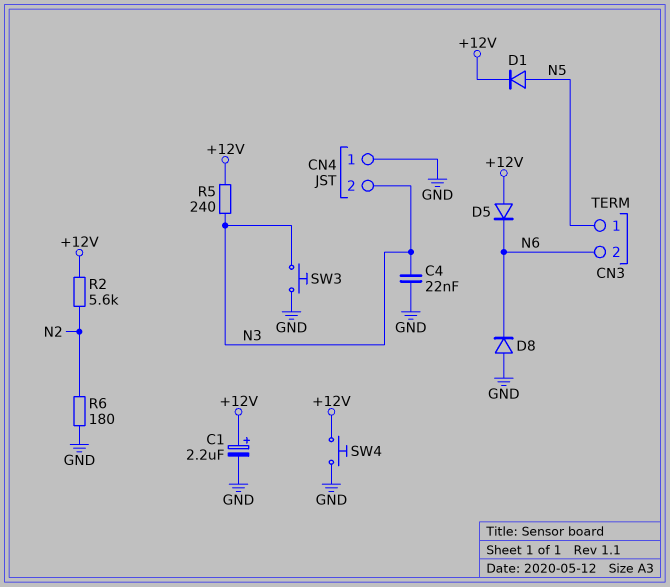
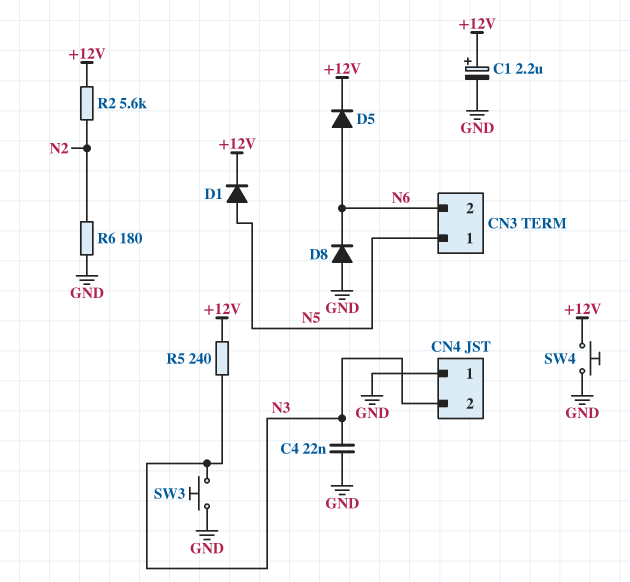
D5: diode (A +12V, K N6) -> diode (A N6, K +12V)

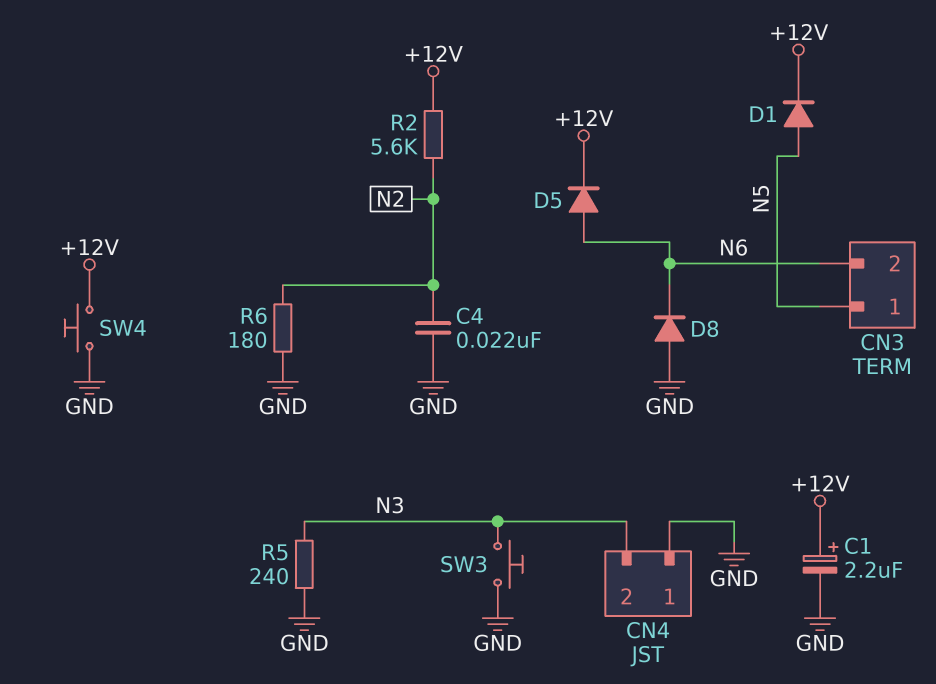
C4: 22nF (GND, N3) -> 22nF (GND, N2)
R5: 240 (+12V, N3) -> 240 (GND, N3)

